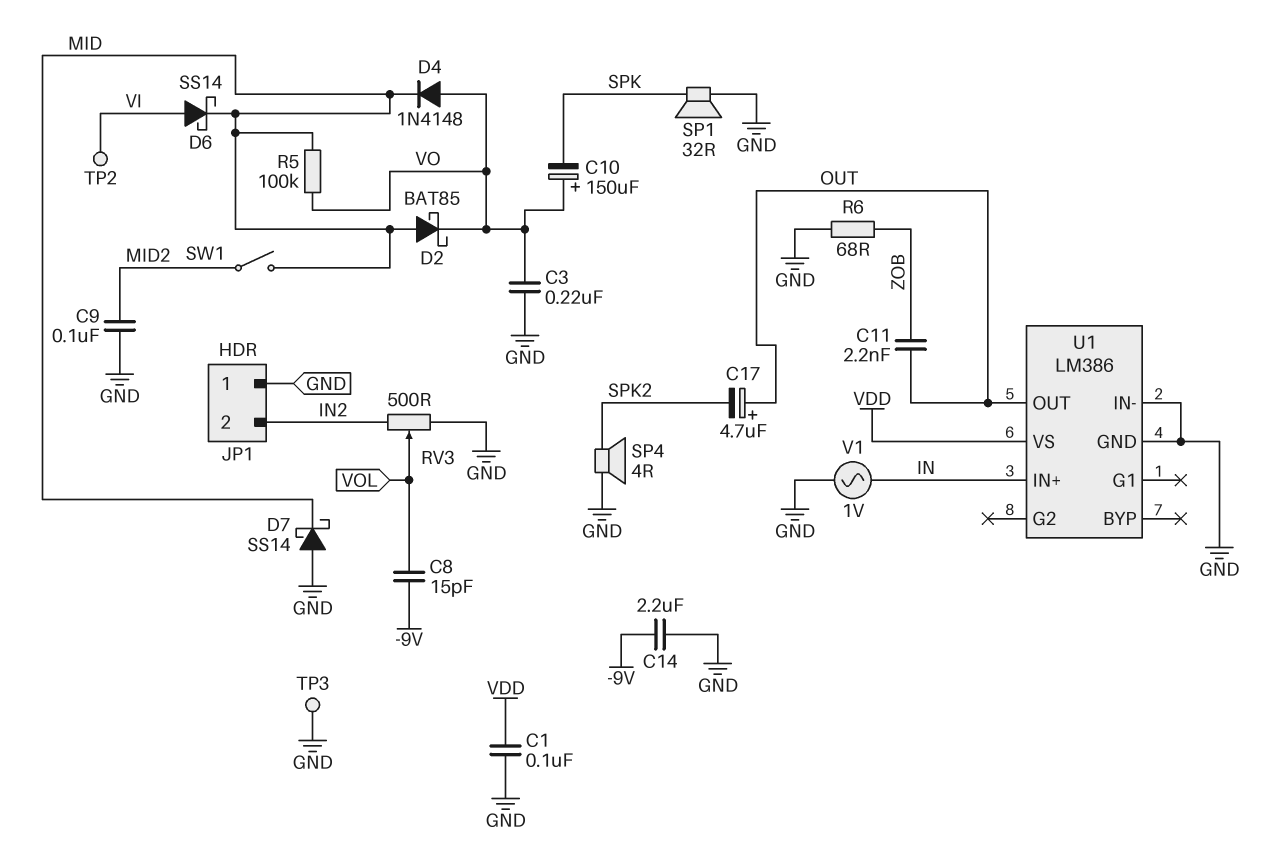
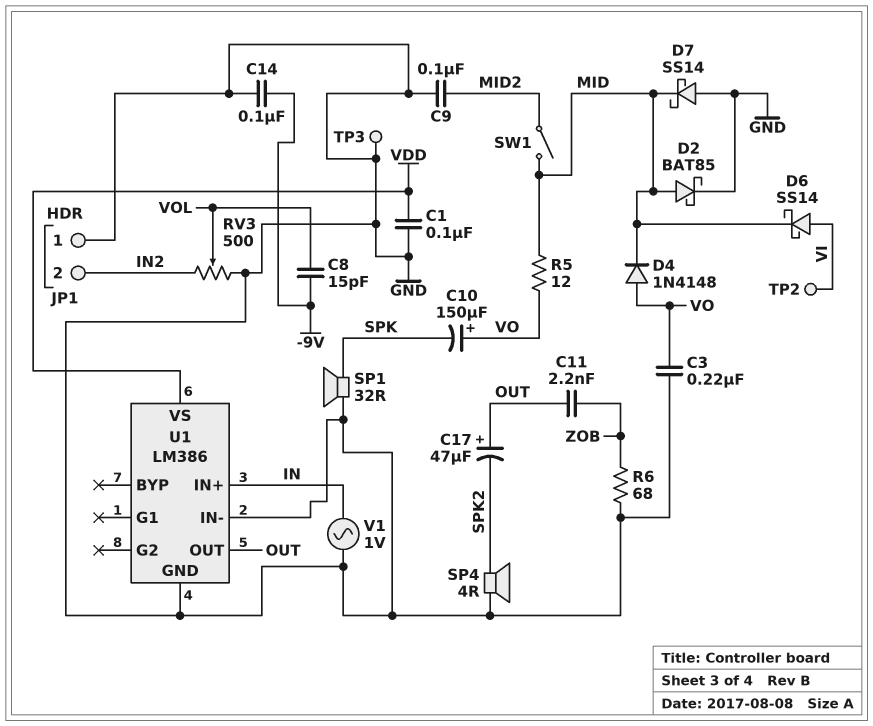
C14: 2.2uF (-9V, GND) -> 100nF (-9V, GND)
C17: 4.7uF (plus OUT, minus SPK2) -> 47uF (plus OUT, minus SPK2)
D2: schottky BAT85 (A MID, K VO) -> schottky BAT85 (A MID, K GND)
R5: 100k (MID, VO) -> 12 (MID, VO)

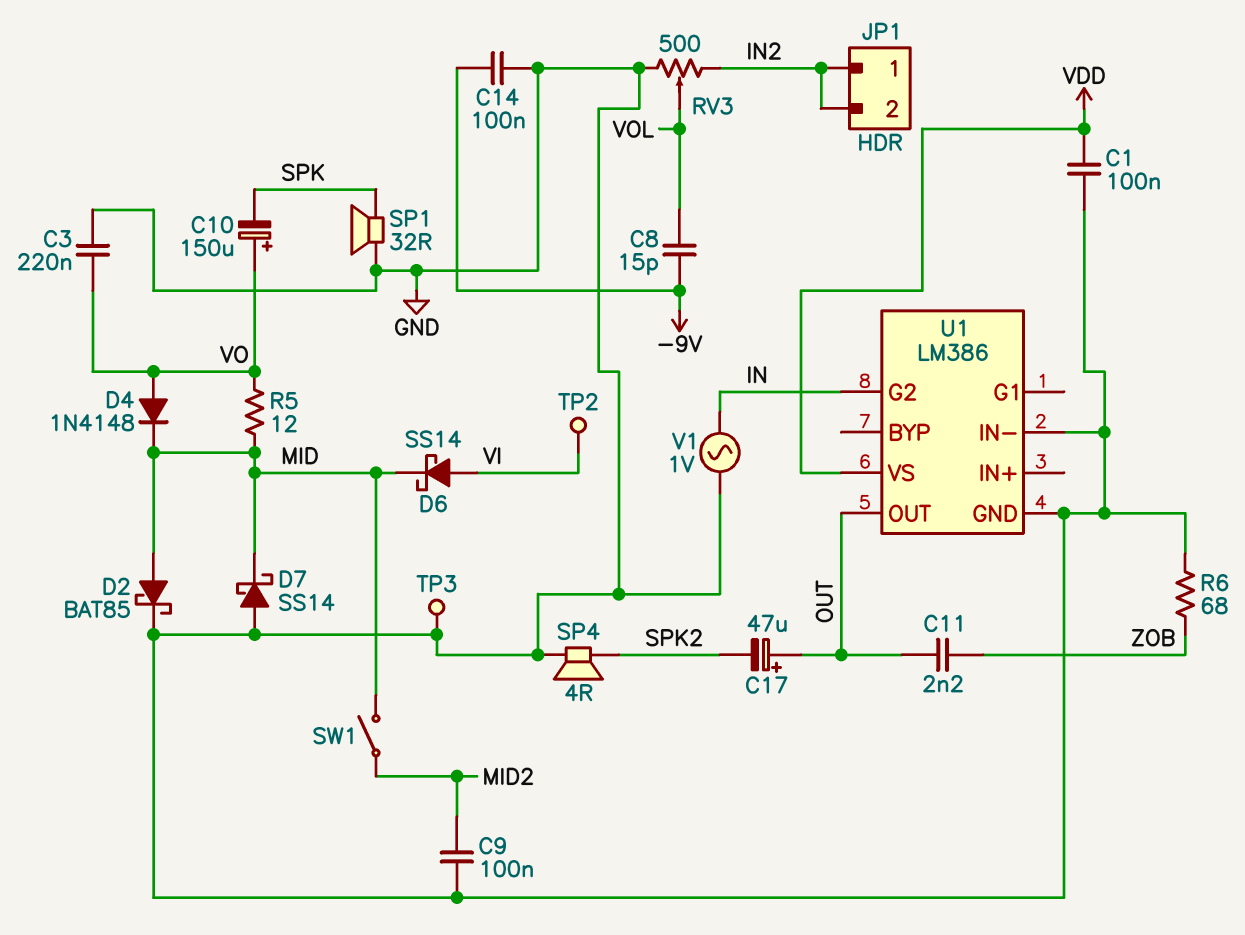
JP1 pin 1: GND -> IN2
U1 pin G2: none -> IN
U1 pin IN+: IN -> none

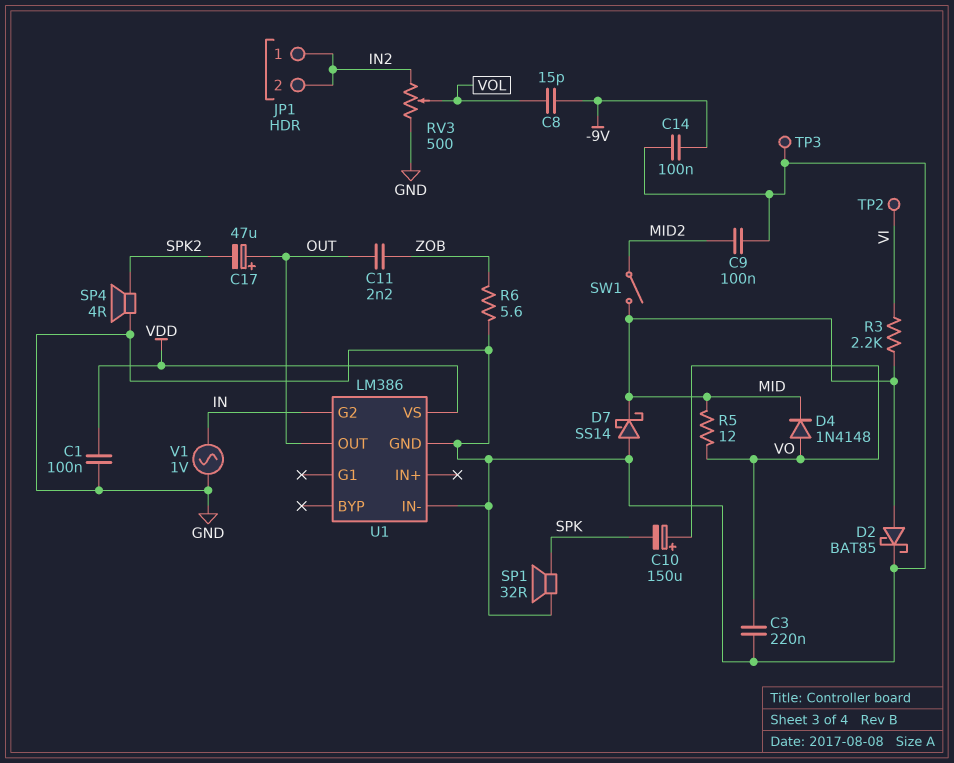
D6: schottky SS14 (A VI, K MID) -> none
R3: none -> 2.2k (MID, VI)
R6: 68 (GND, ZOB) -> 5.6 (GND, ZOB)

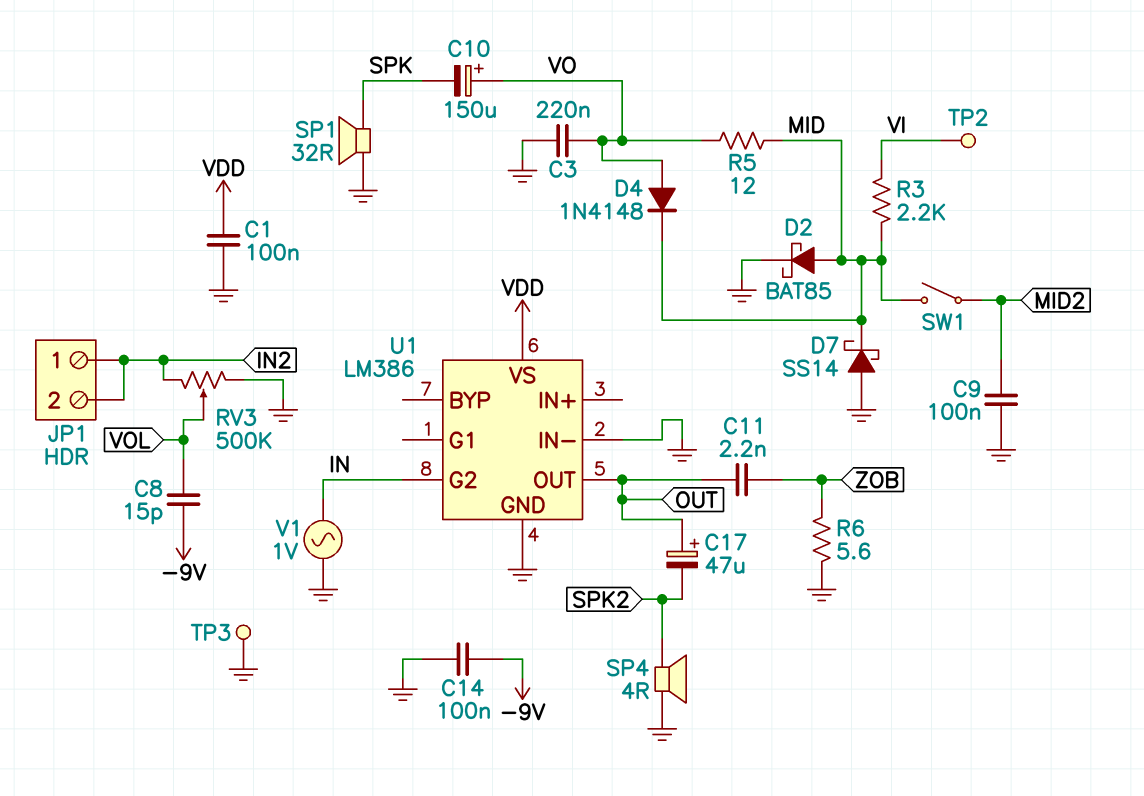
RV3: 500 (GND, IN2, wiper VOL) -> 500k (GND, IN2, wiper VOL)

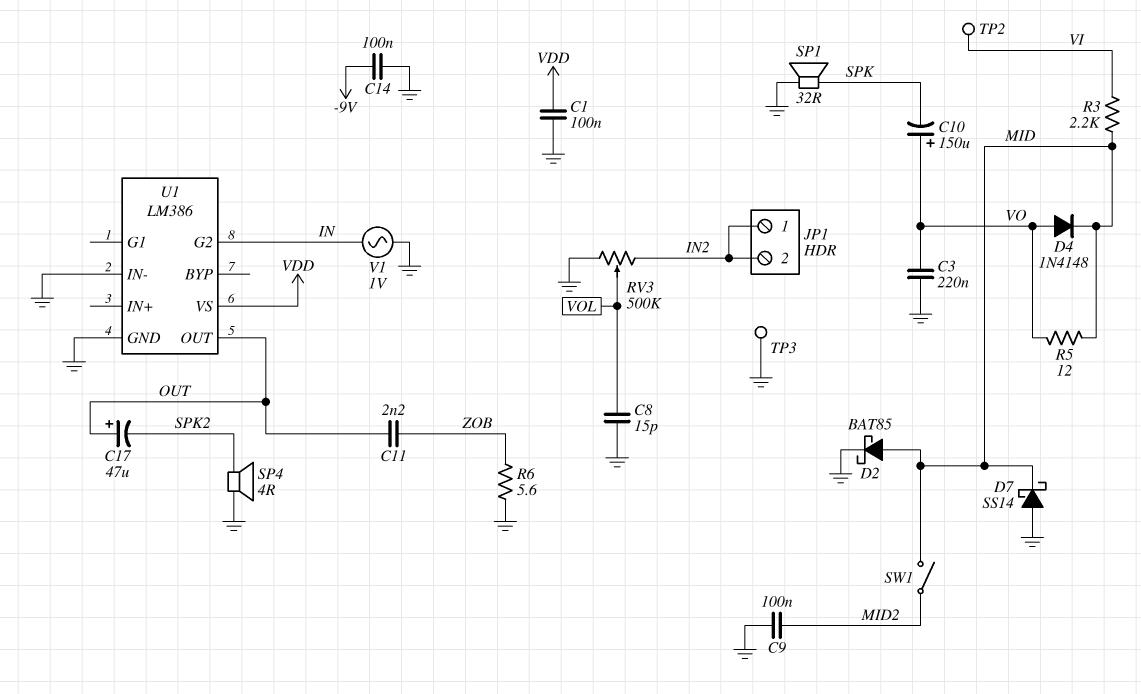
C8: 15pF (-9V, VOL) -> 15pF (GND, VOL)

